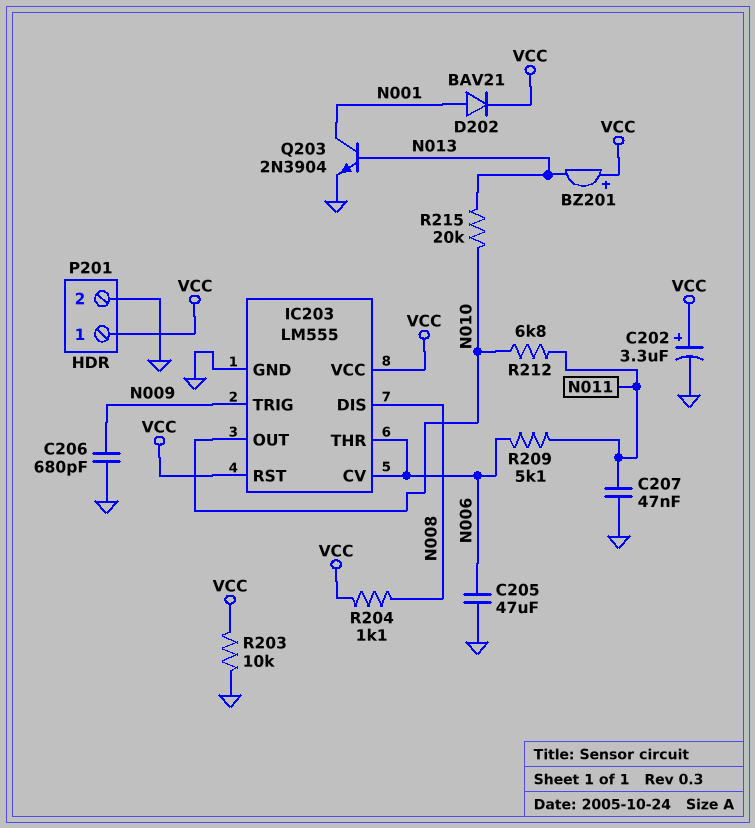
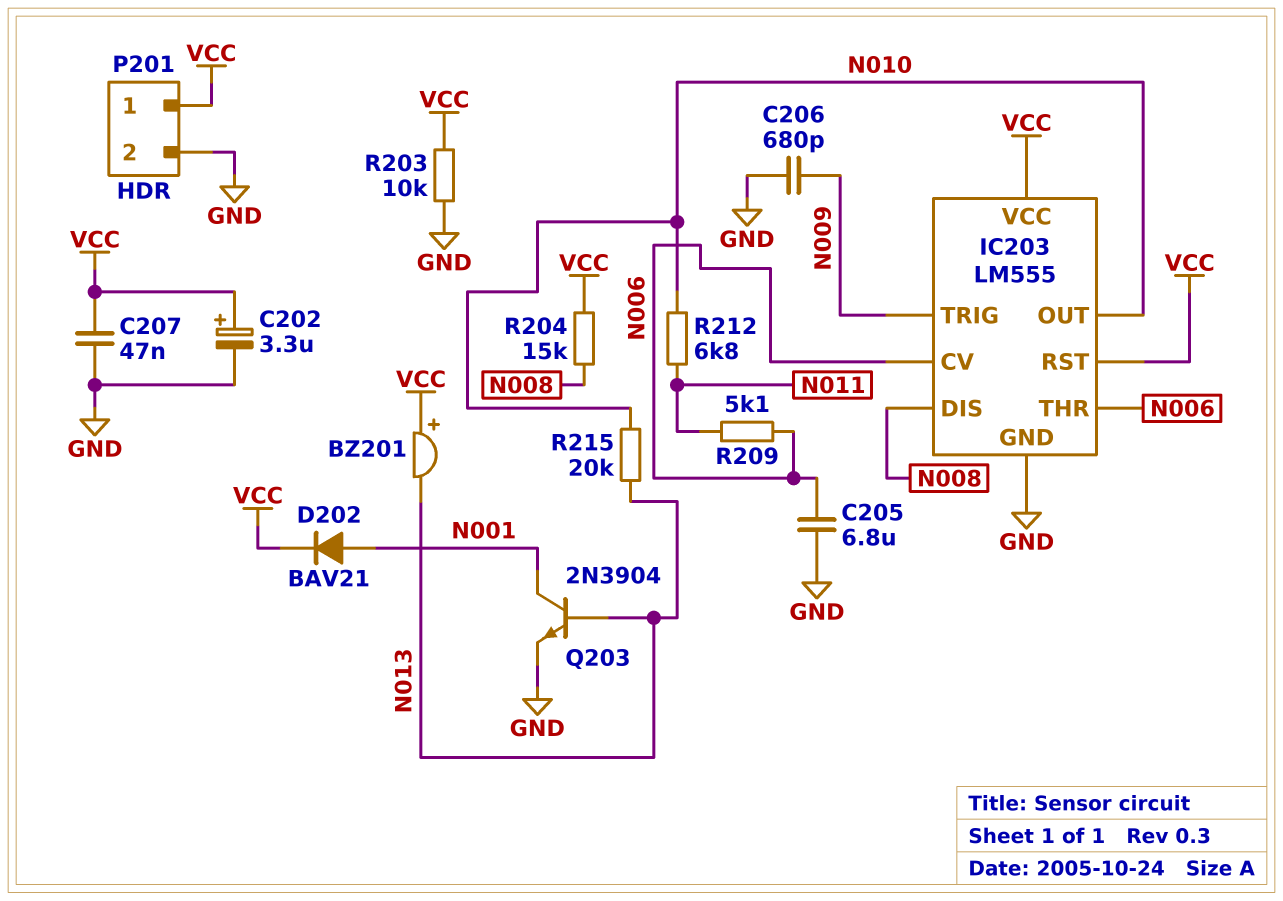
C205: 47uF (GND, N006) -> 6.8uF (GND, N006)
C207: 47nF (GND, N011) -> 47nF (GND, VCC)
R204: 1.1k (N008, VCC) -> 15k (N008, VCC)

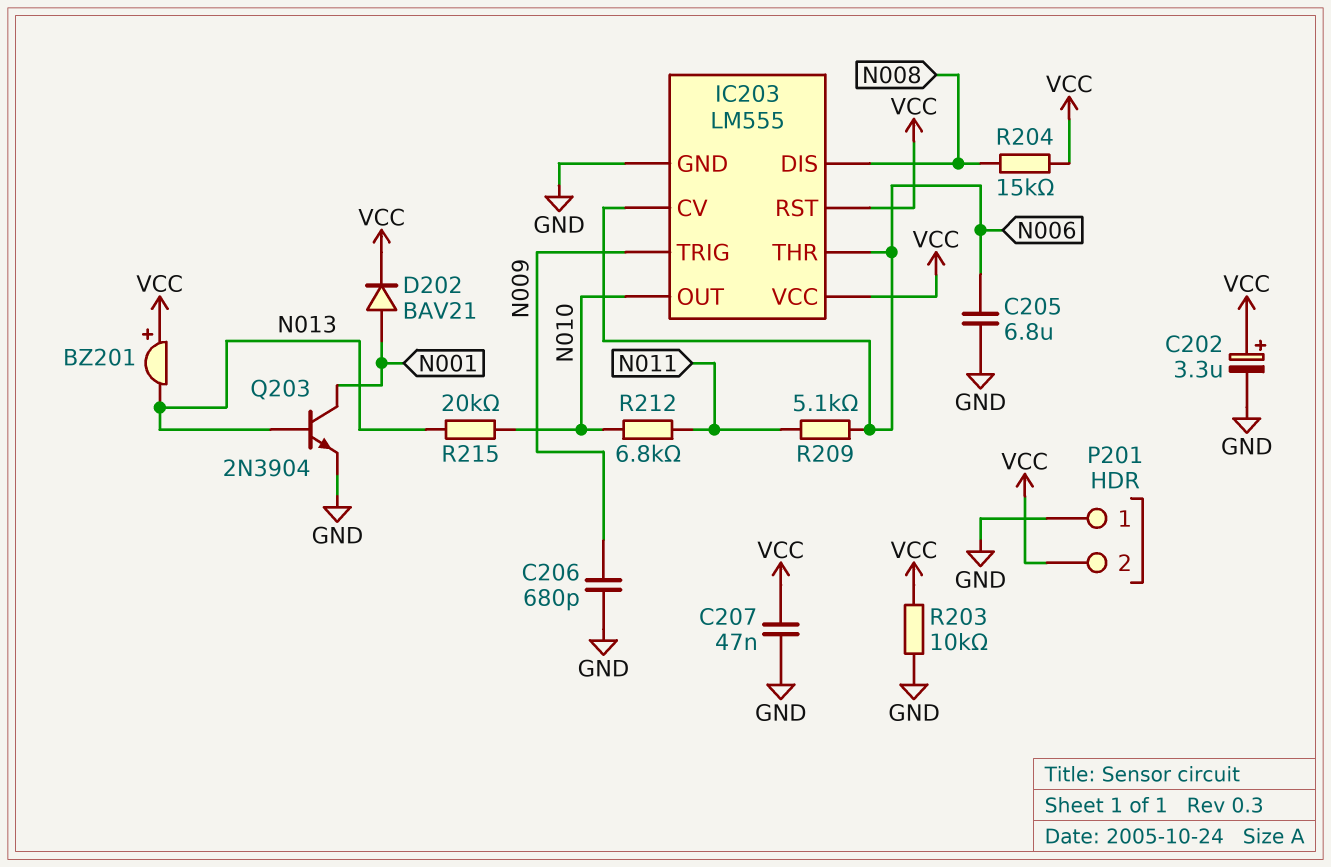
P201 pin 1: VCC -> GND
P201 pin 2: GND -> VCC

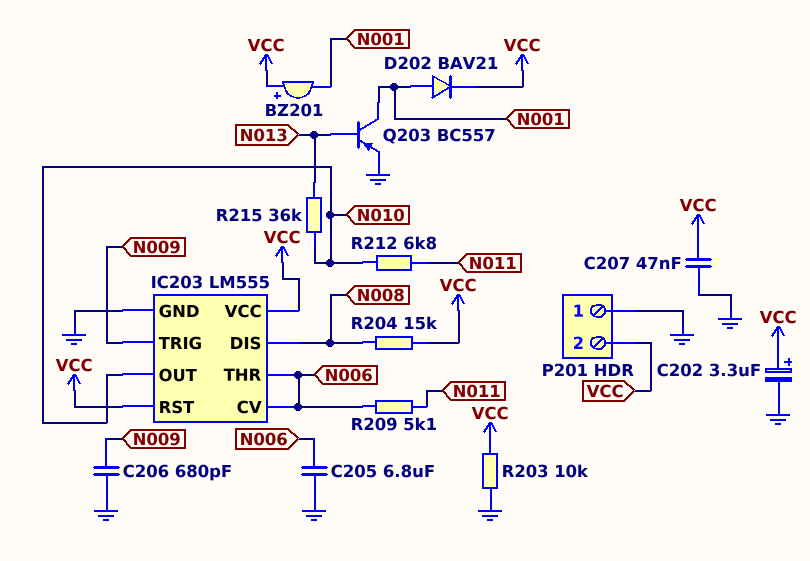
BZ201: buzzer (plus VCC, minus N013) -> buzzer (plus VCC, minus N001)
Q203: NPN 2N3904 (B N013, C N001, E GND) -> PNP BC557 (B N013, C N001, E GND)
R215: 20k (N010, N013) -> 36k (N010, N013)

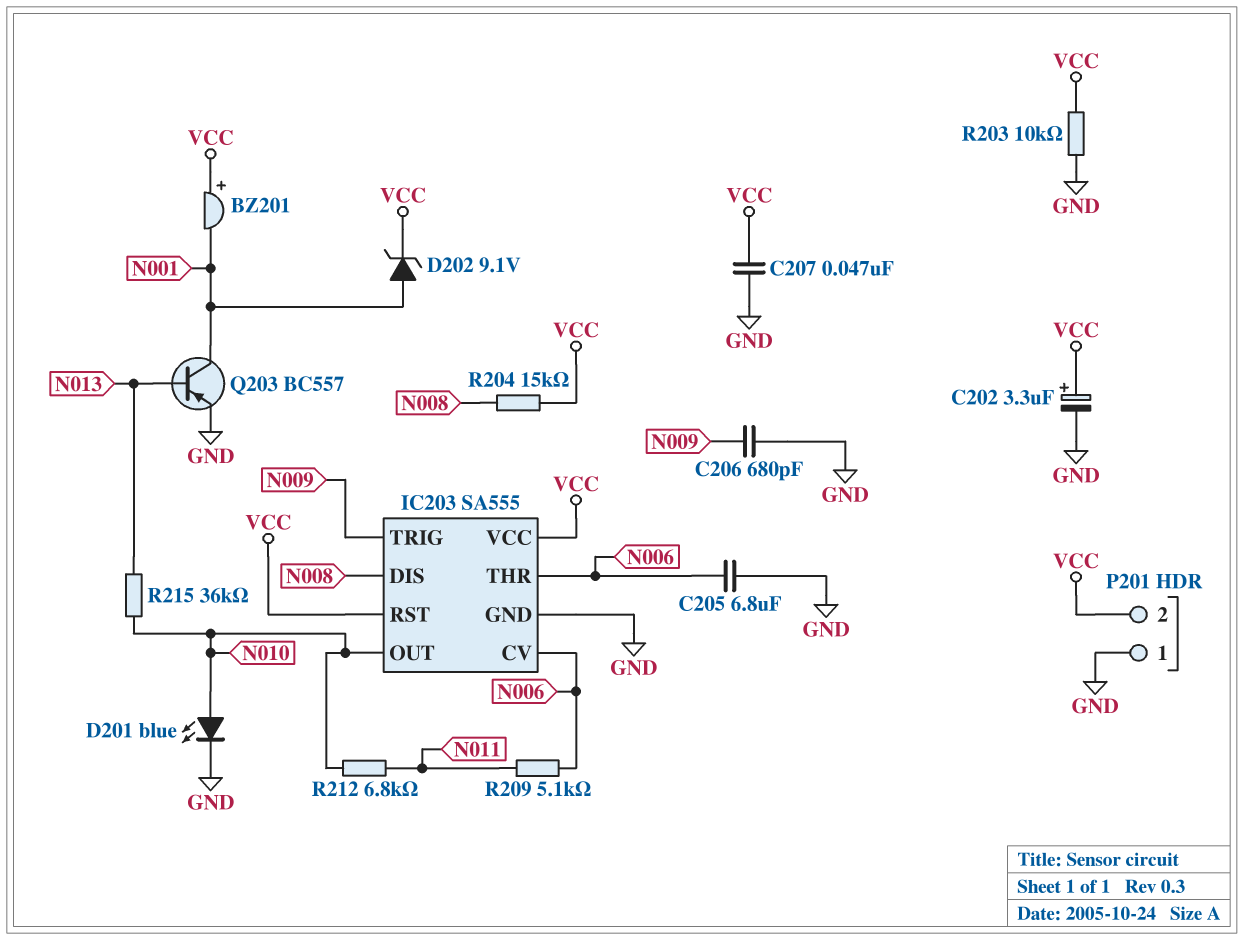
D201: none -> LED blue (A N010, K GND)
D202: diode BAV21 (A N001, K VCC) -> zener 9.1V (A N001, K VCC)
IC203: LM555 -> SA555

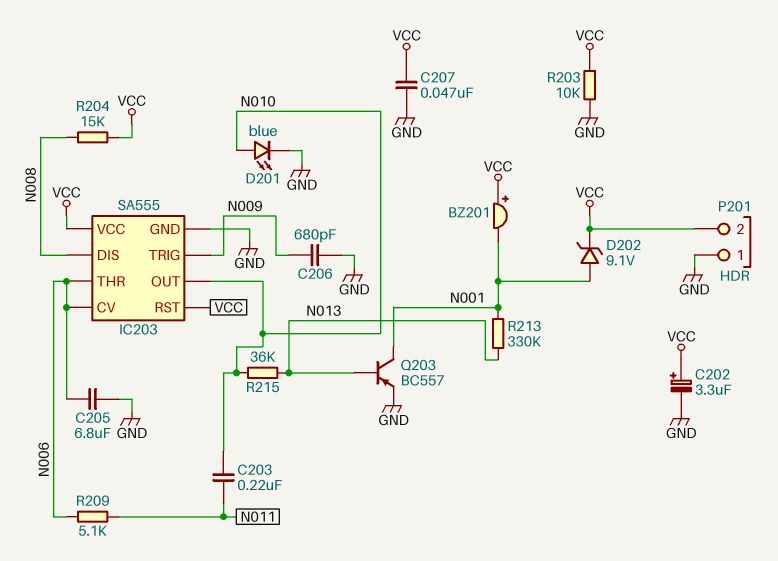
C203: none -> 220nF (N010, N011)
R212: 6.8k (N010, N011) -> none
R213: none -> 330k (N001, N013)

